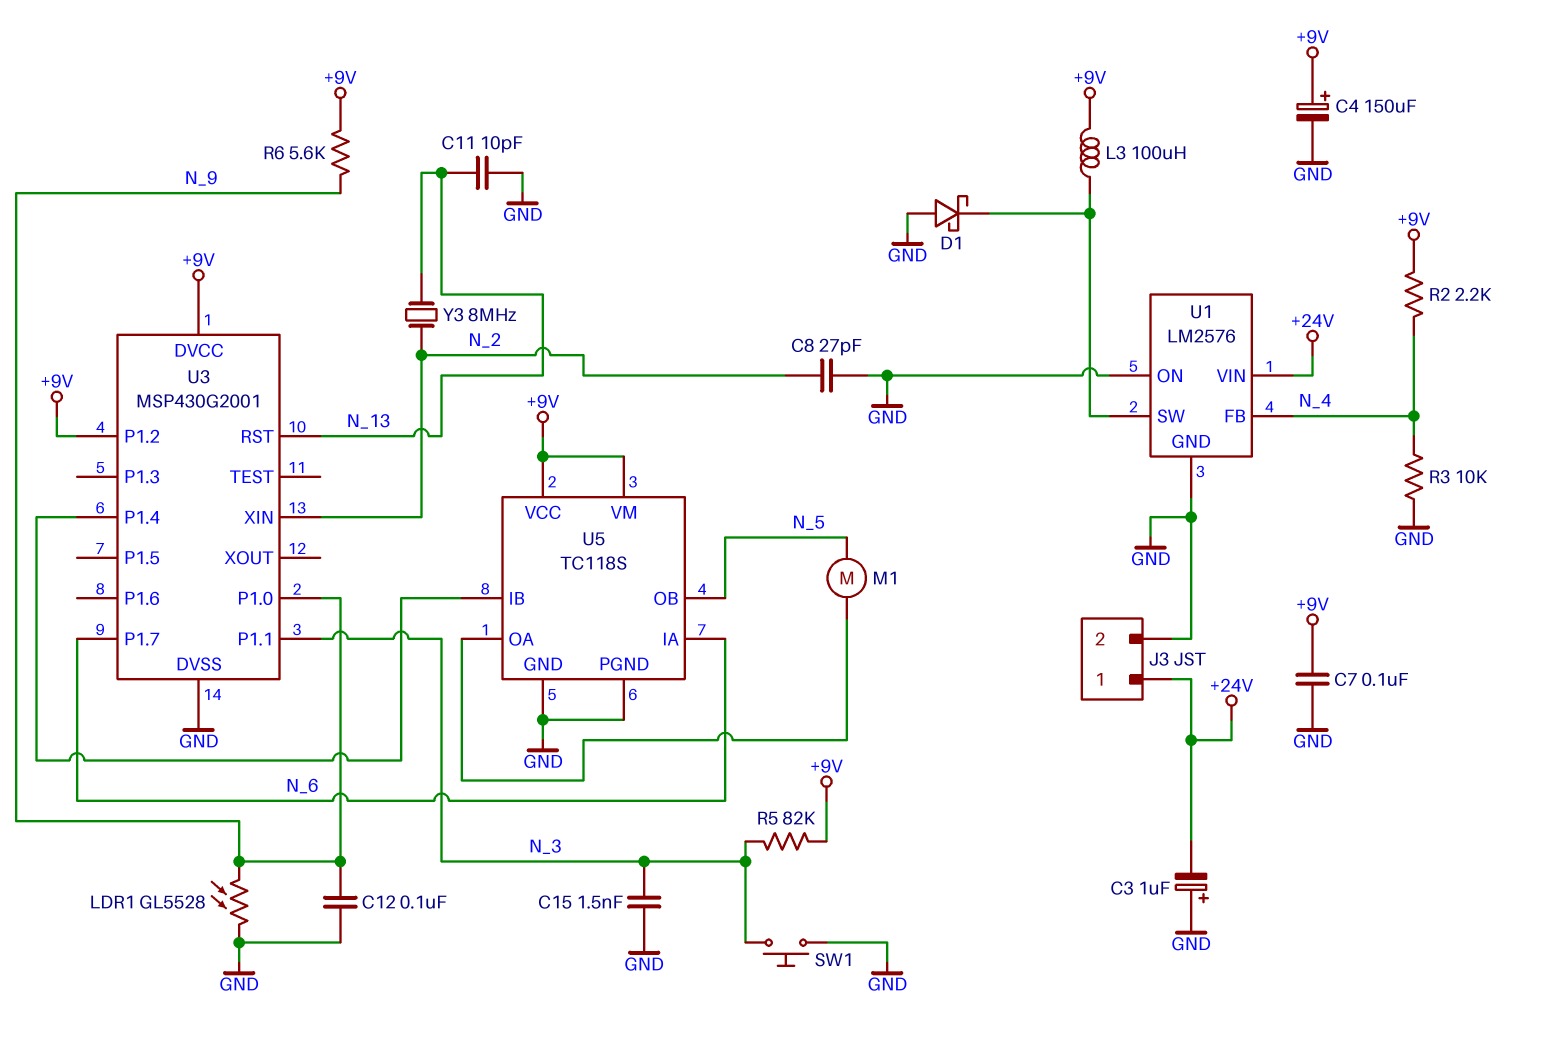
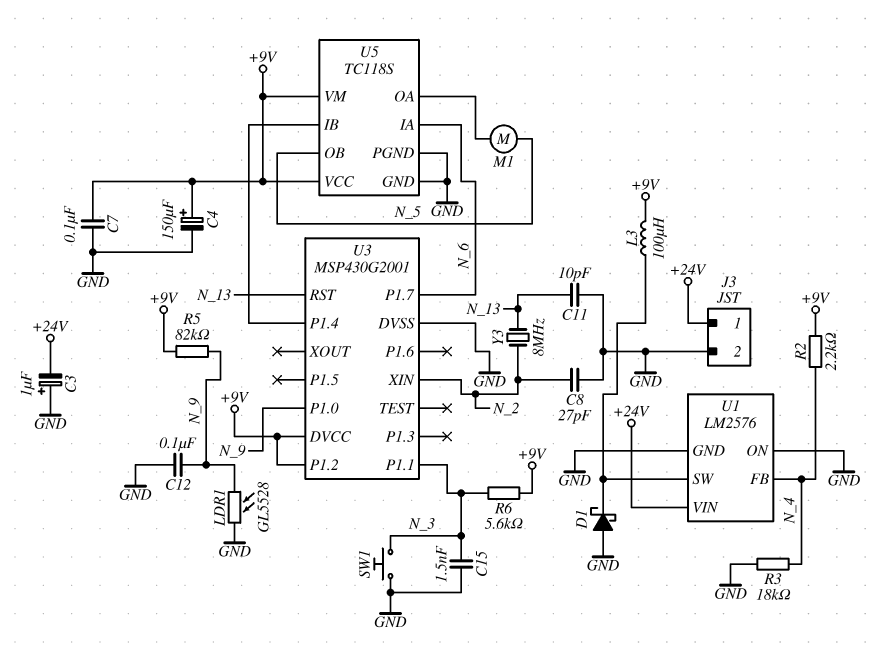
R3: 10k (GND, N_4) -> 18k (GND, N_4)
R5: 82k (+9V, N_3) -> 82k (+9V, N_9)
R6: 5.6k (+9V, N_9) -> 5.6k (+9V, N_3)

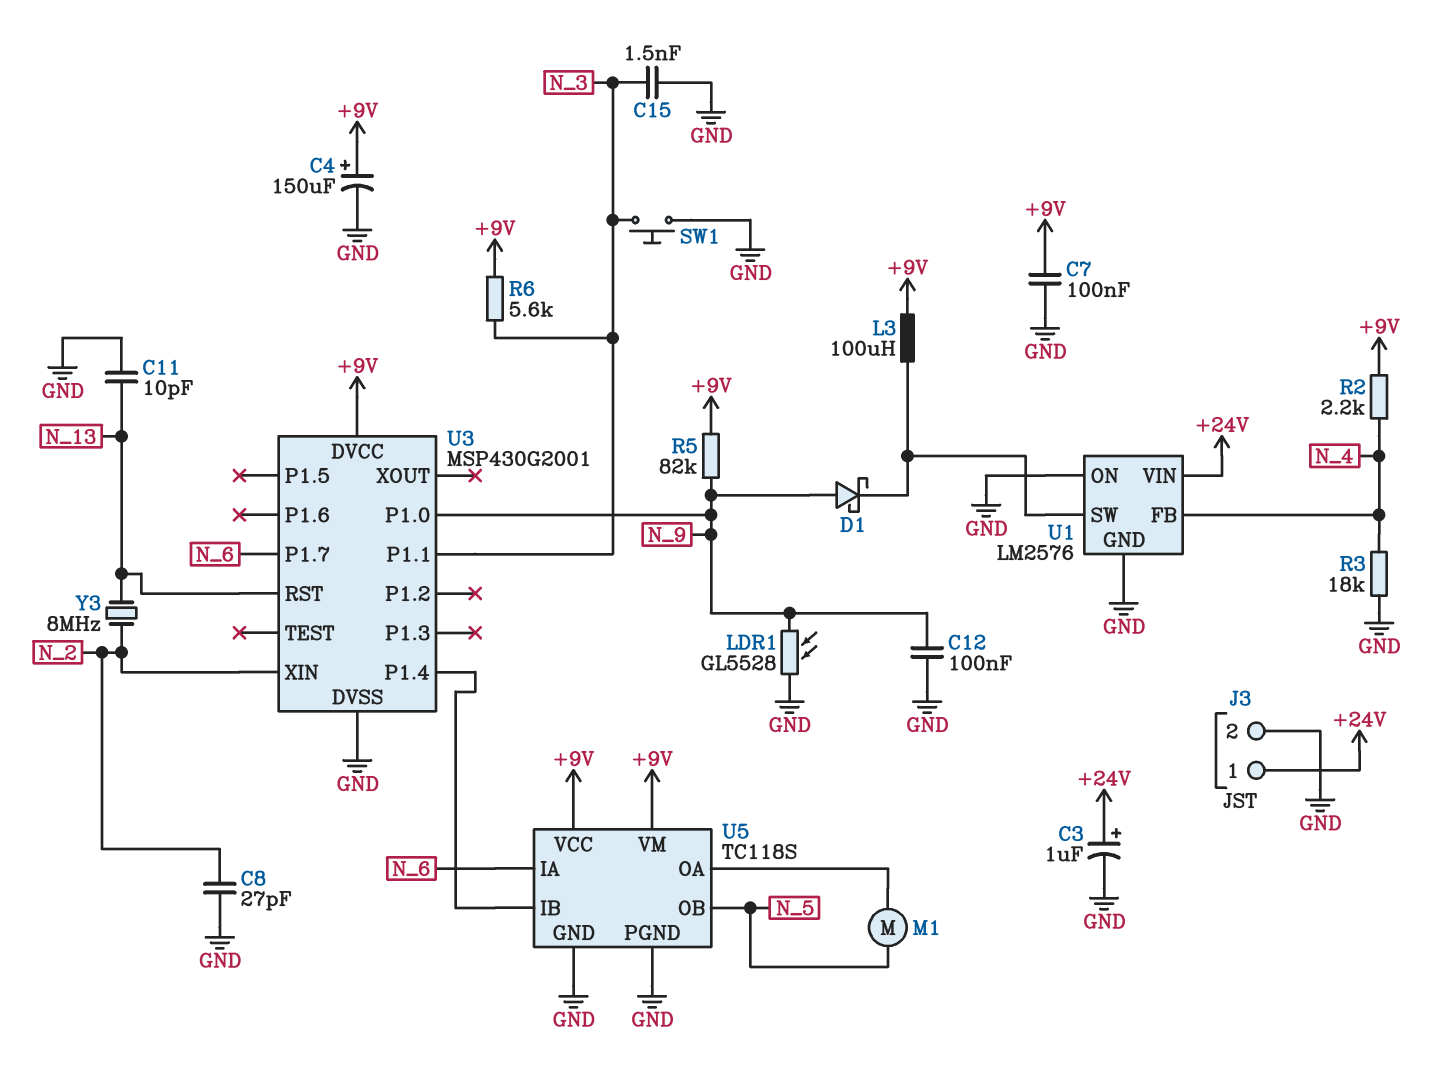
C3: 1uF (plus GND, minus +24V) -> 1uF (plus +24V, minus GND)
D1: schottky (A GND, K U1/SW) -> schottky (A N_9, K U1/SW)
U3 pin P1.2: +9V -> none

